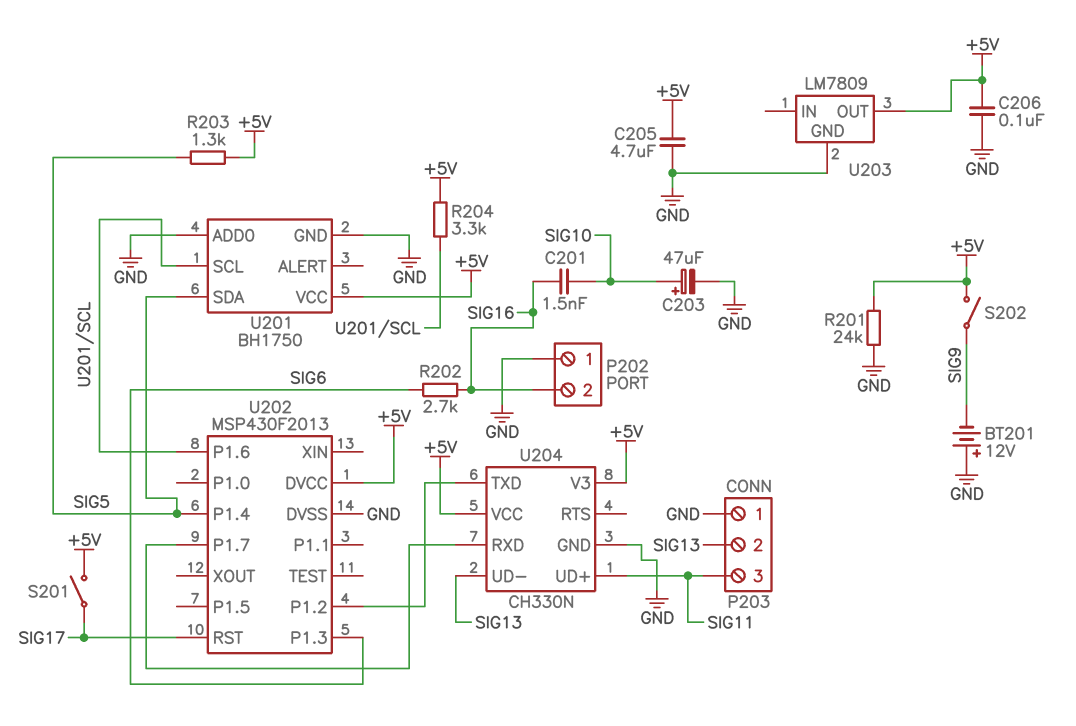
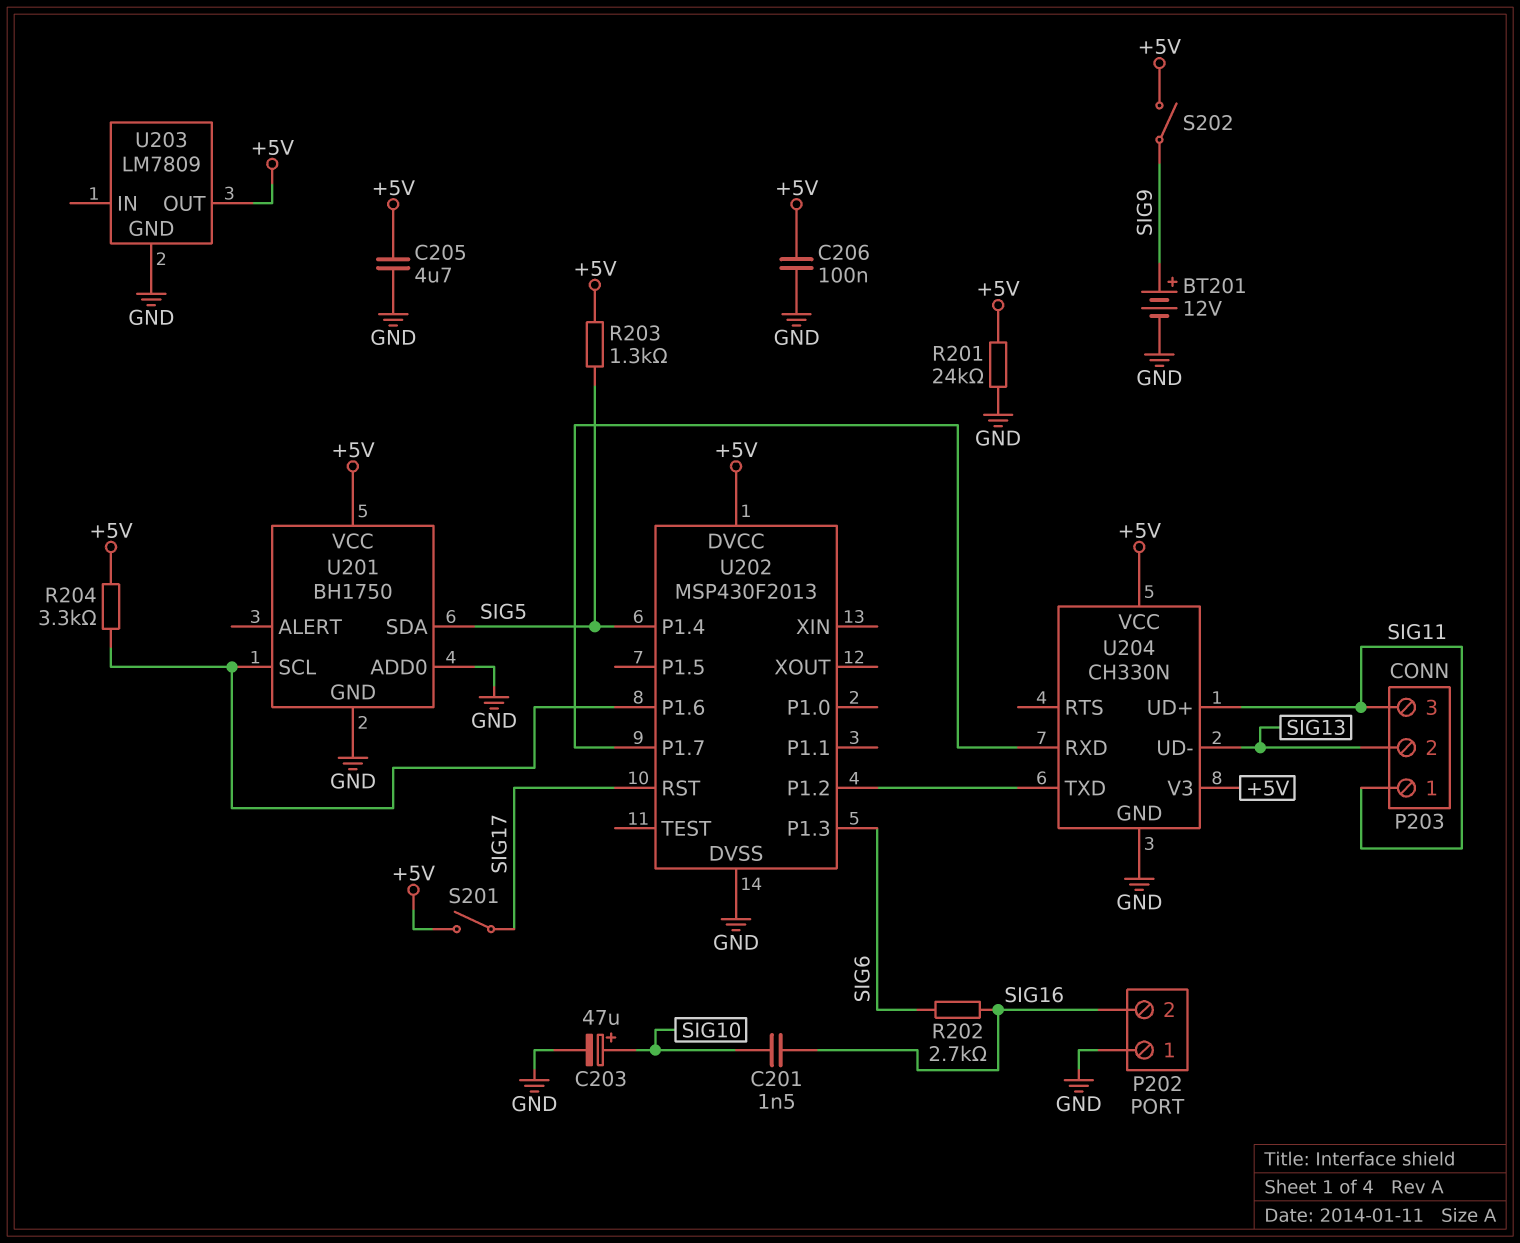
BT201: 12V (plus GND, minus SIG9) -> 12V (plus SIG9, minus GND)
P203 pin 1: GND -> SIG11

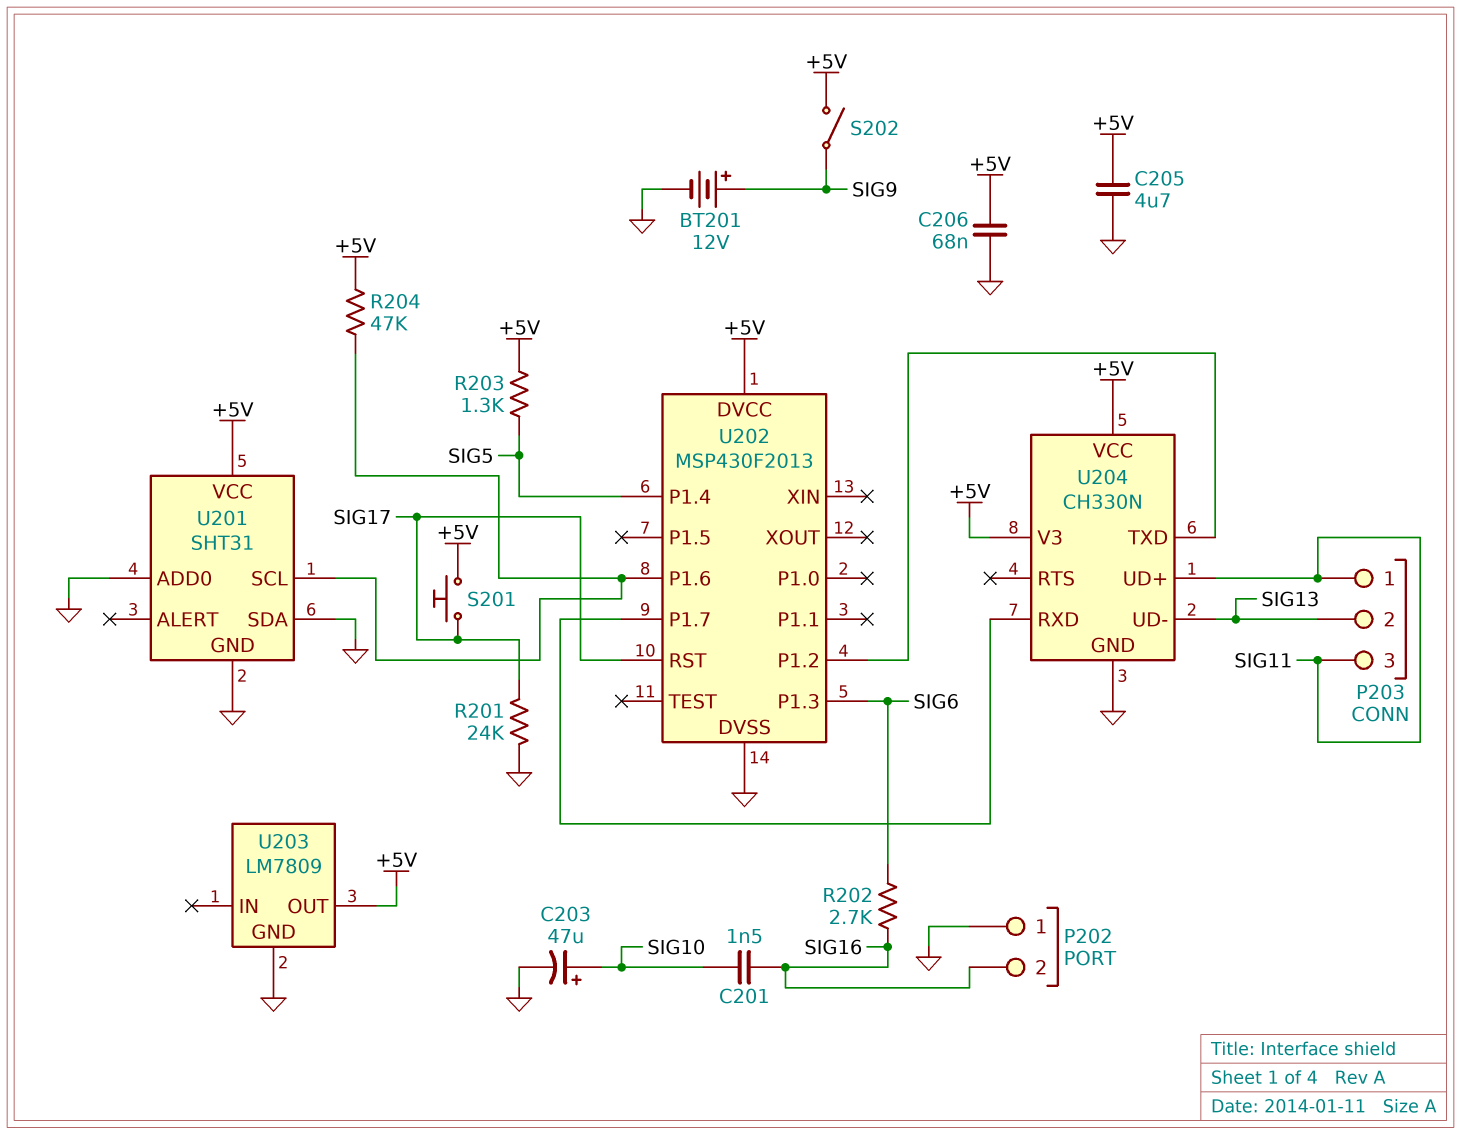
C206: 100nF (+5V, GND) -> 68nF (+5V, GND)
R201: 24k (+5V, GND) -> 24k (GND, SIG17)
R204: 3.3k (+5V, U201/SCL) -> 47k (+5V, U201/SCL)
S201: switch (+5V, SIG17) -> button (+5V, SIG17)
U201: BH1750 -> SHT31
U201 pin SDA: SIG5 -> GND

